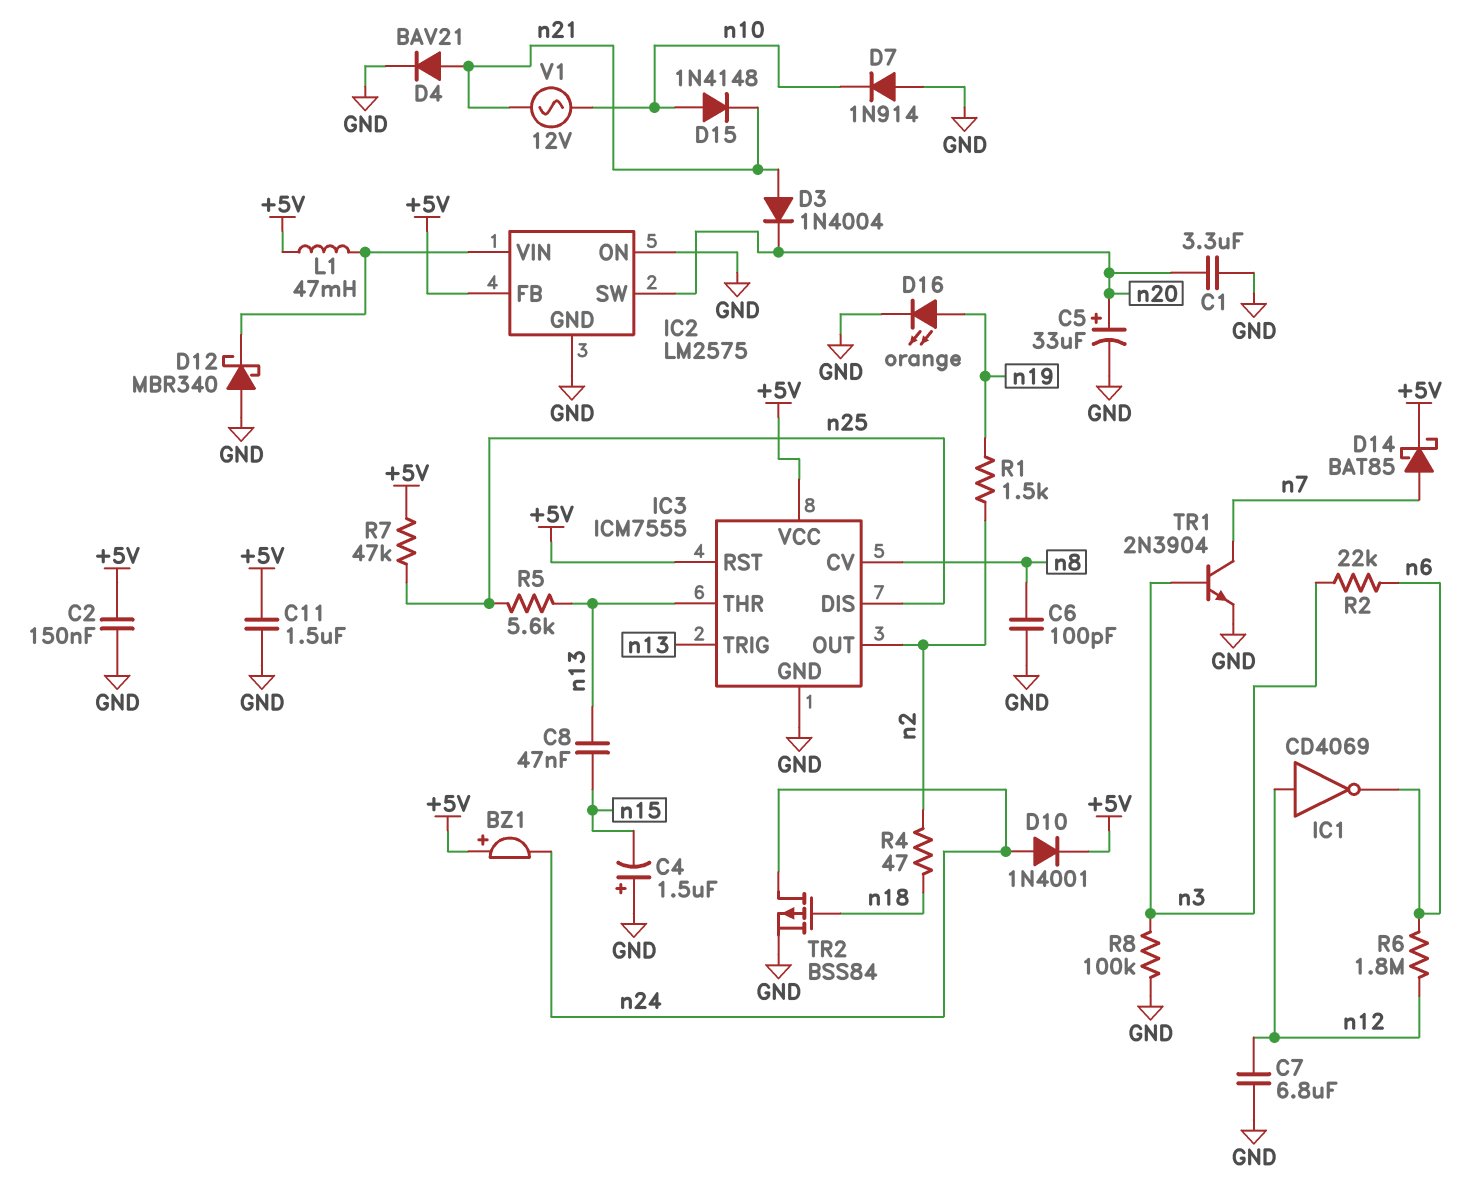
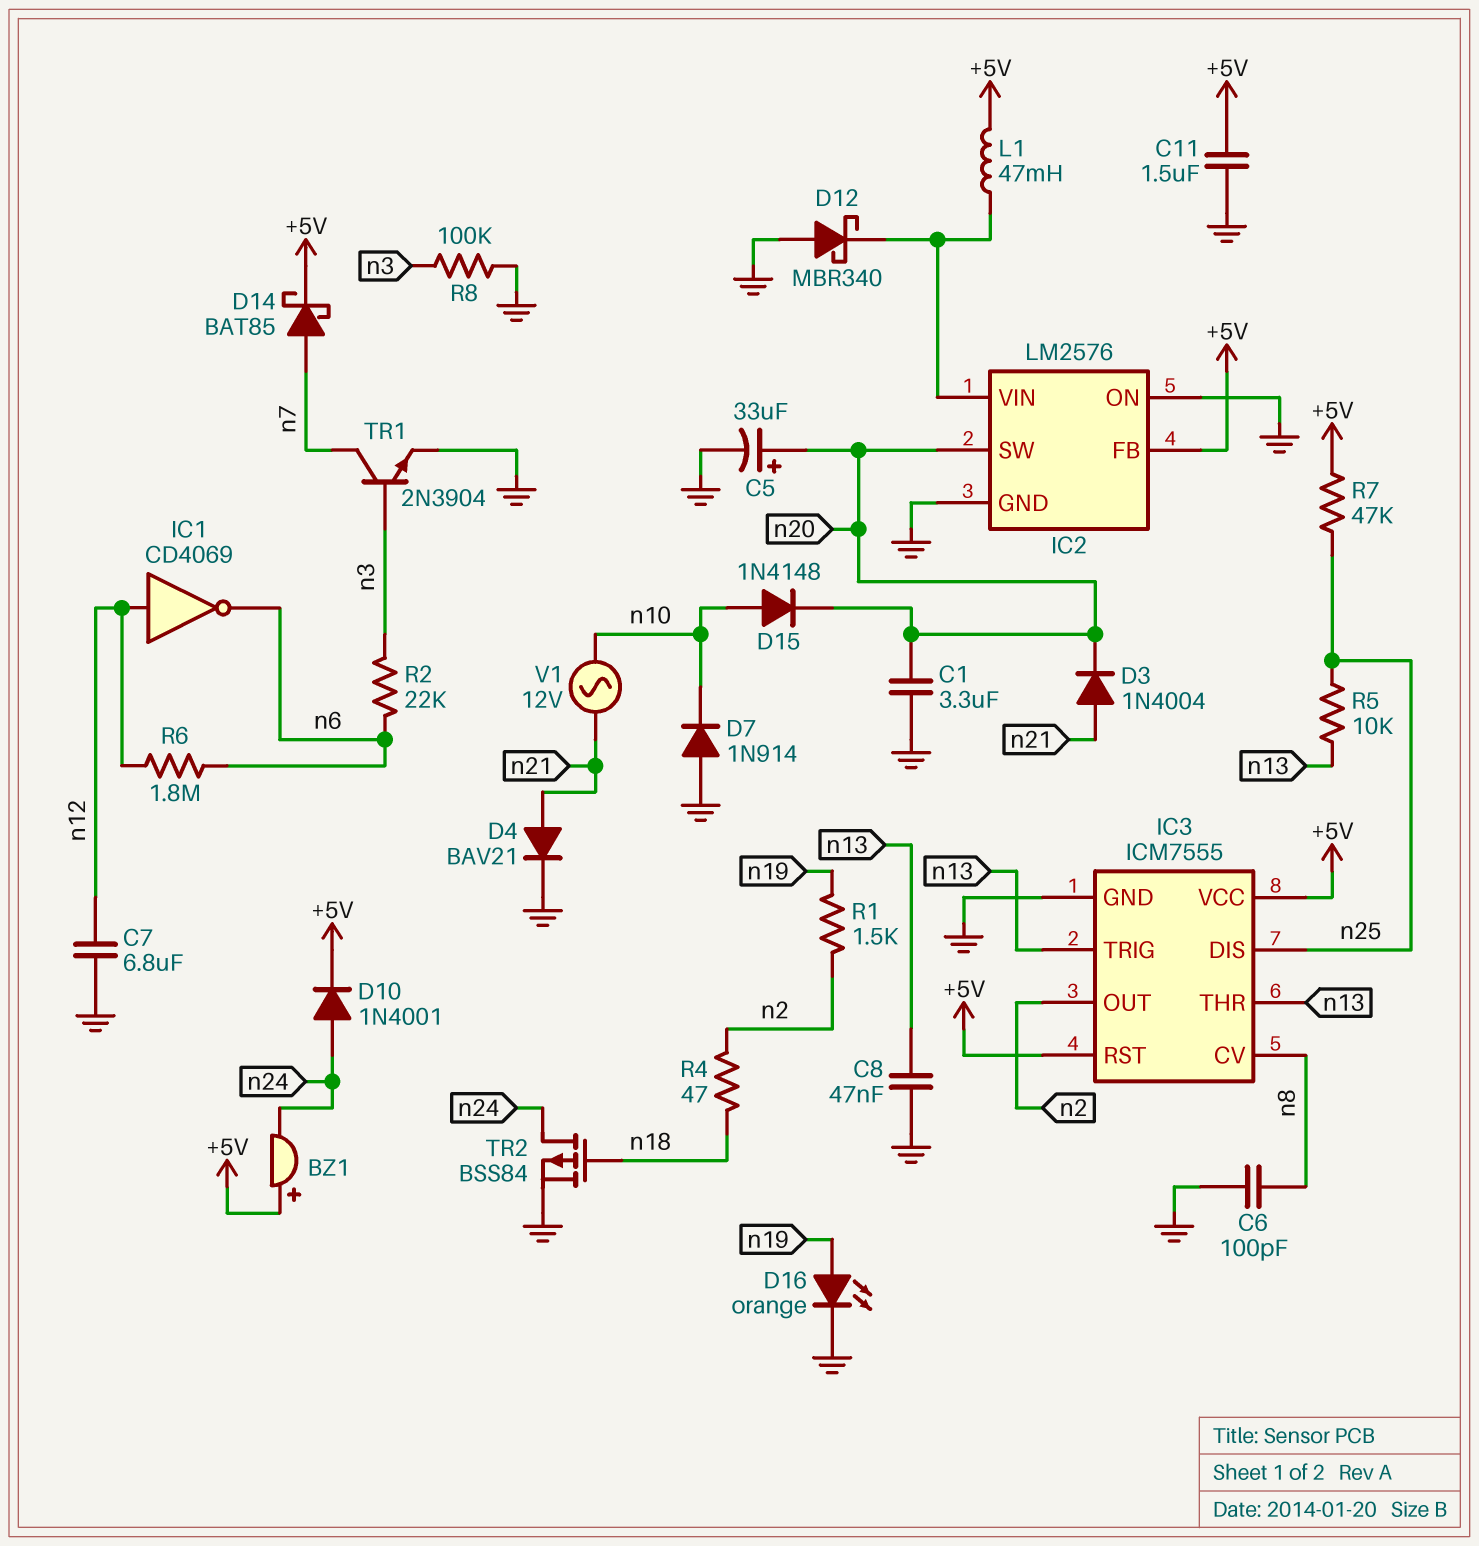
C2: 150nF (+5V, GND) -> none
C4: 1.5uF (plus GND, minus n15) -> none
C8: 47nF (n13, n15) -> 47nF (GND, n13)
D15: diode 1N4148 (A n10, K n21) -> diode 1N4148 (A n10, K n20)
IC2: LM2575 -> LM2576
R5: 5.6k (n13, n25) -> 10k (n13, n25)

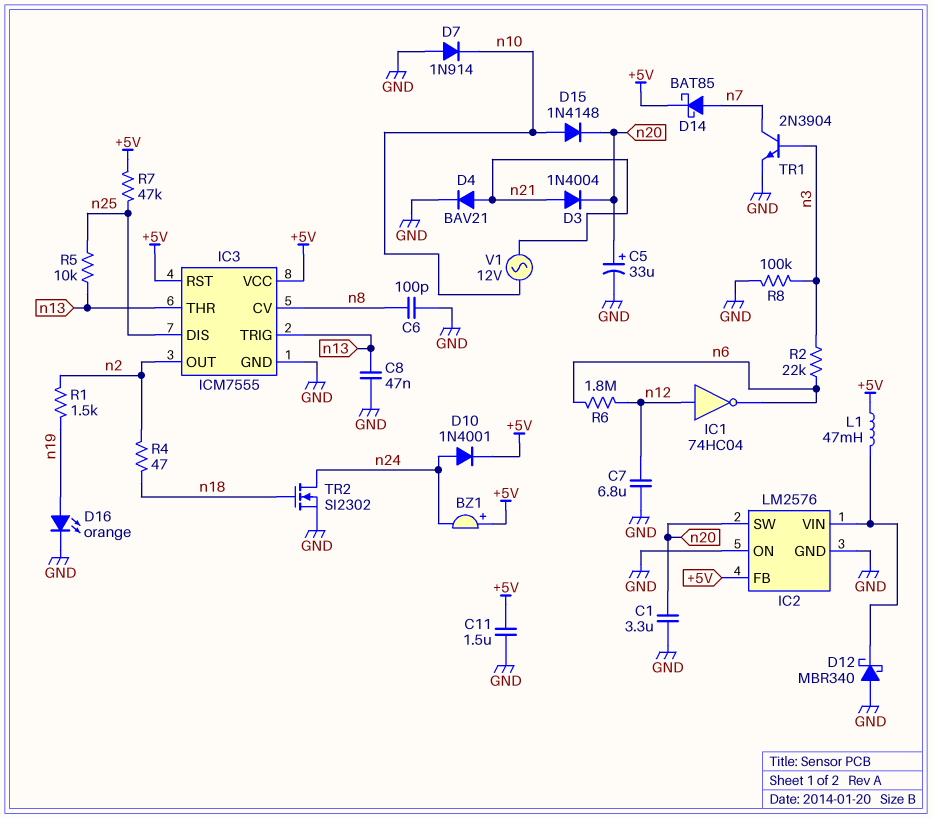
IC1: NOT CD4069 (in n12, out n6) -> NOT 74HC04 (in n12, out n6)
TR2: PMOS BSS84 (G n18, D n24, S GND) -> NMOS SI2302 (G n18, D n24, S GND)

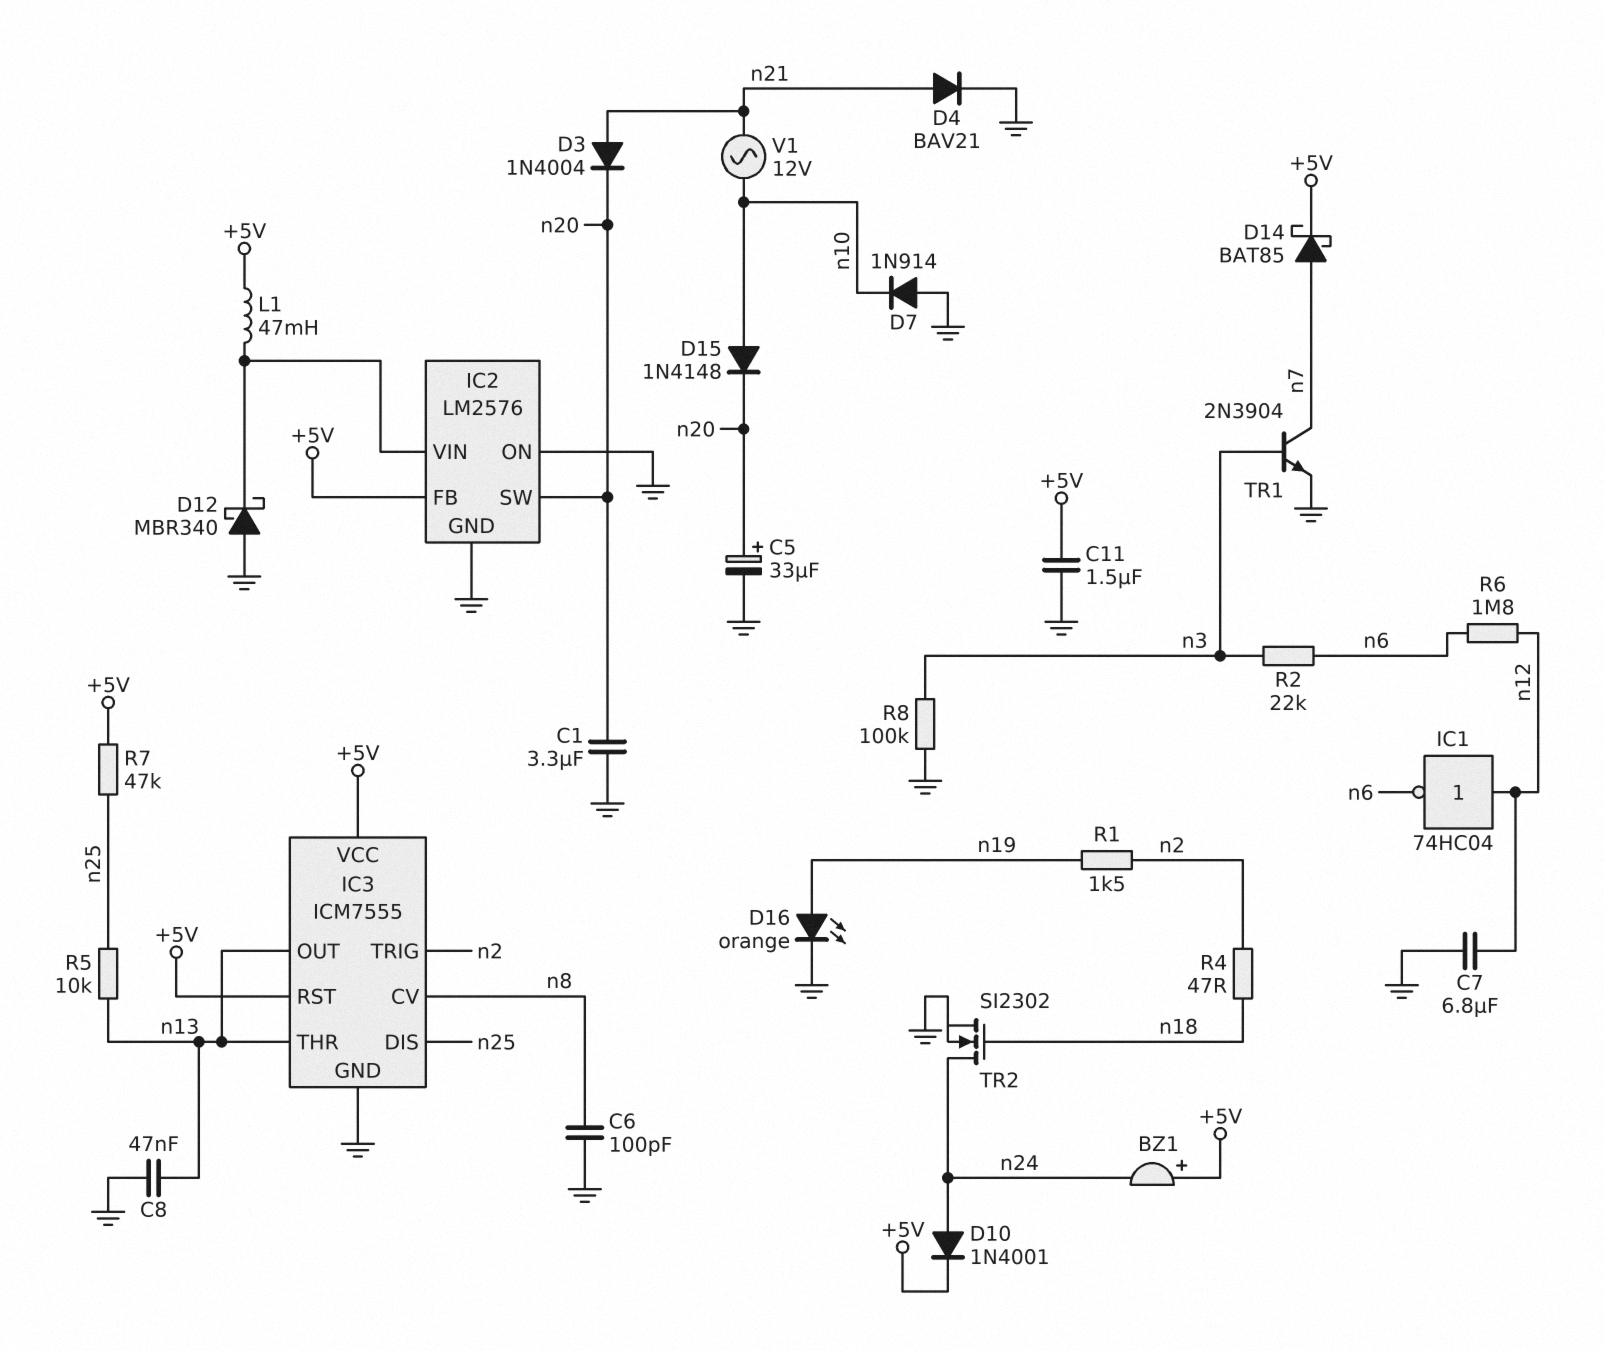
IC3 pin OUT: n2 -> n13
IC3 pin TRIG: n13 -> n2

